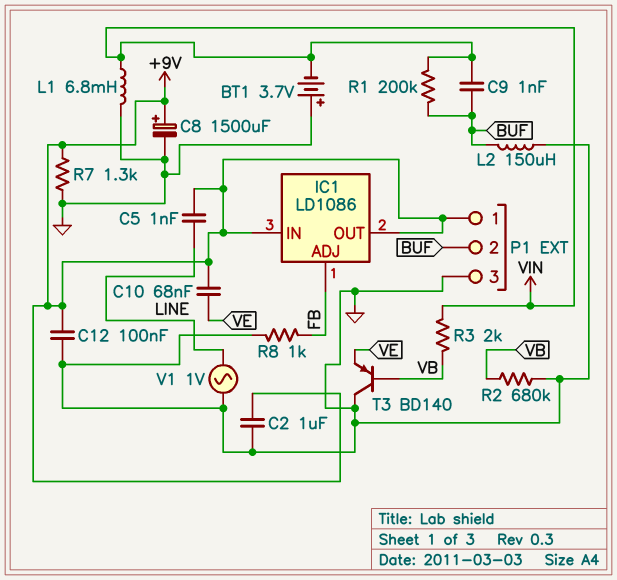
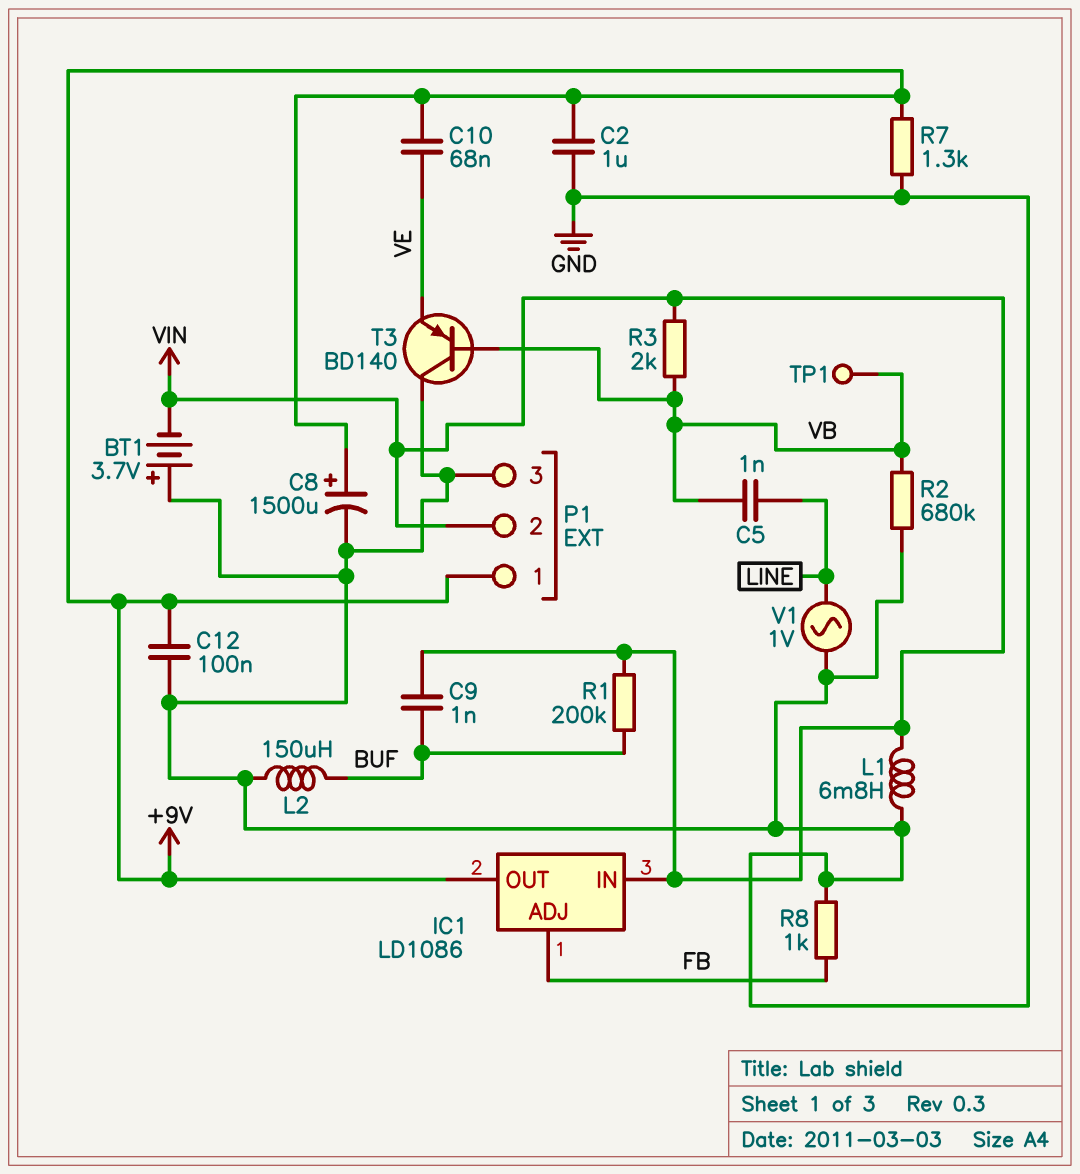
C5: 1nF (+9V, LINE) -> 1nF (LINE, VB)
IC1 pin IN: +9V -> VIN
P1 pin 2: BUF -> VIN
TP1: none -> test point (VB)

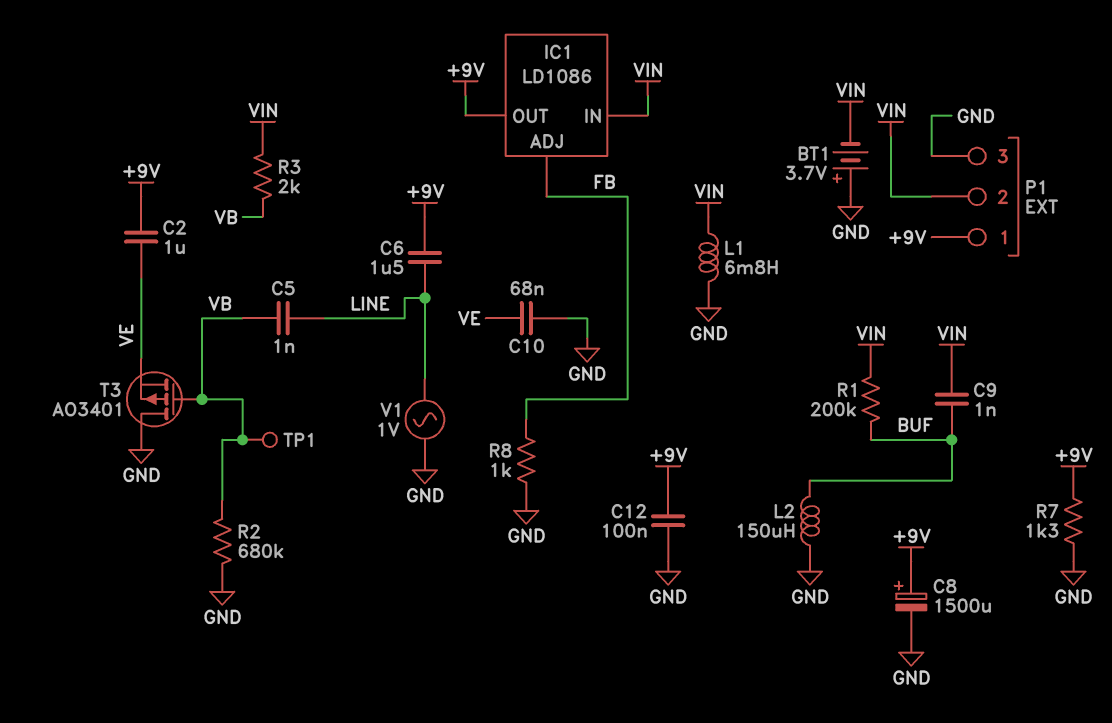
C2: 1uF (+9V, GND) -> 1uF (+9V, VE)
C6: none -> 1.5uF (+9V, LINE)
C10: 68nF (+9V, VE) -> 68nF (GND, VE)
T3: PNP BD140 (B VB, C GND, E VE) -> PMOS AO3401 (G VB, D GND, S VE)

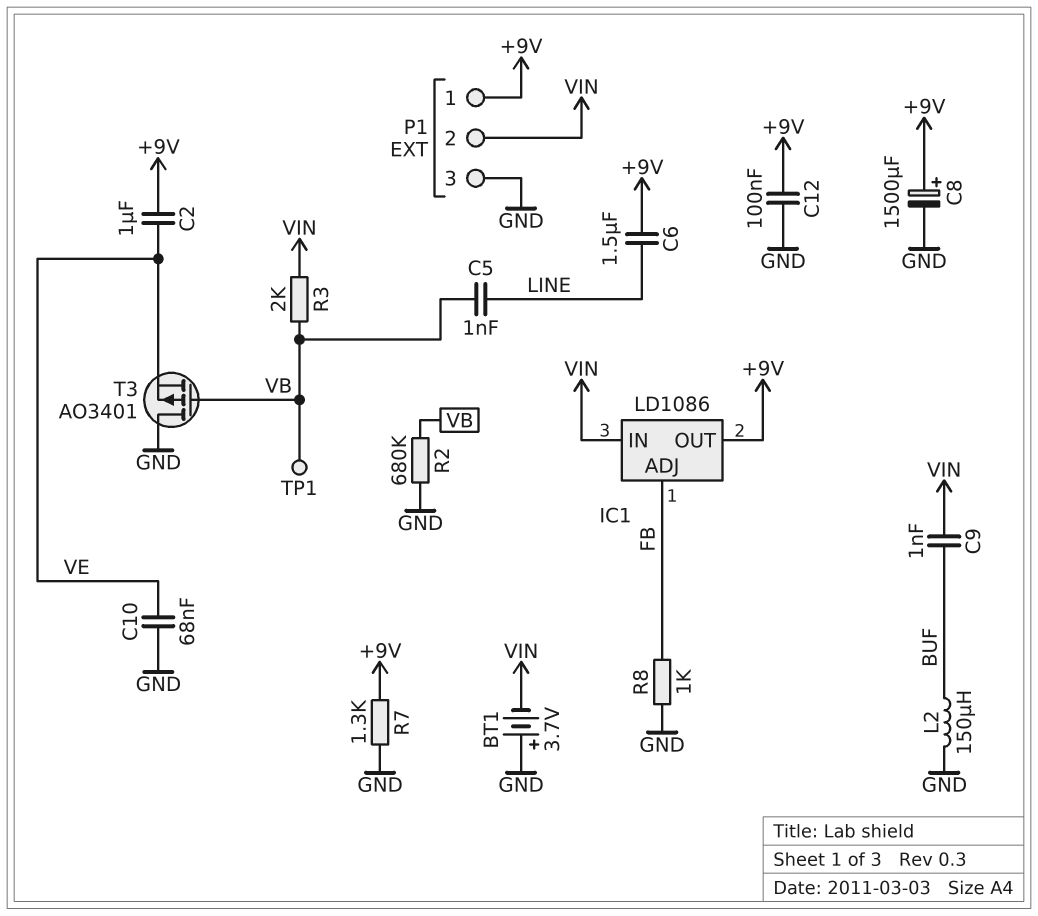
L1: 6.8mH (GND, VIN) -> none
R1: 200k (BUF, VIN) -> none
V1: AC 1V (GND, LINE) -> none

